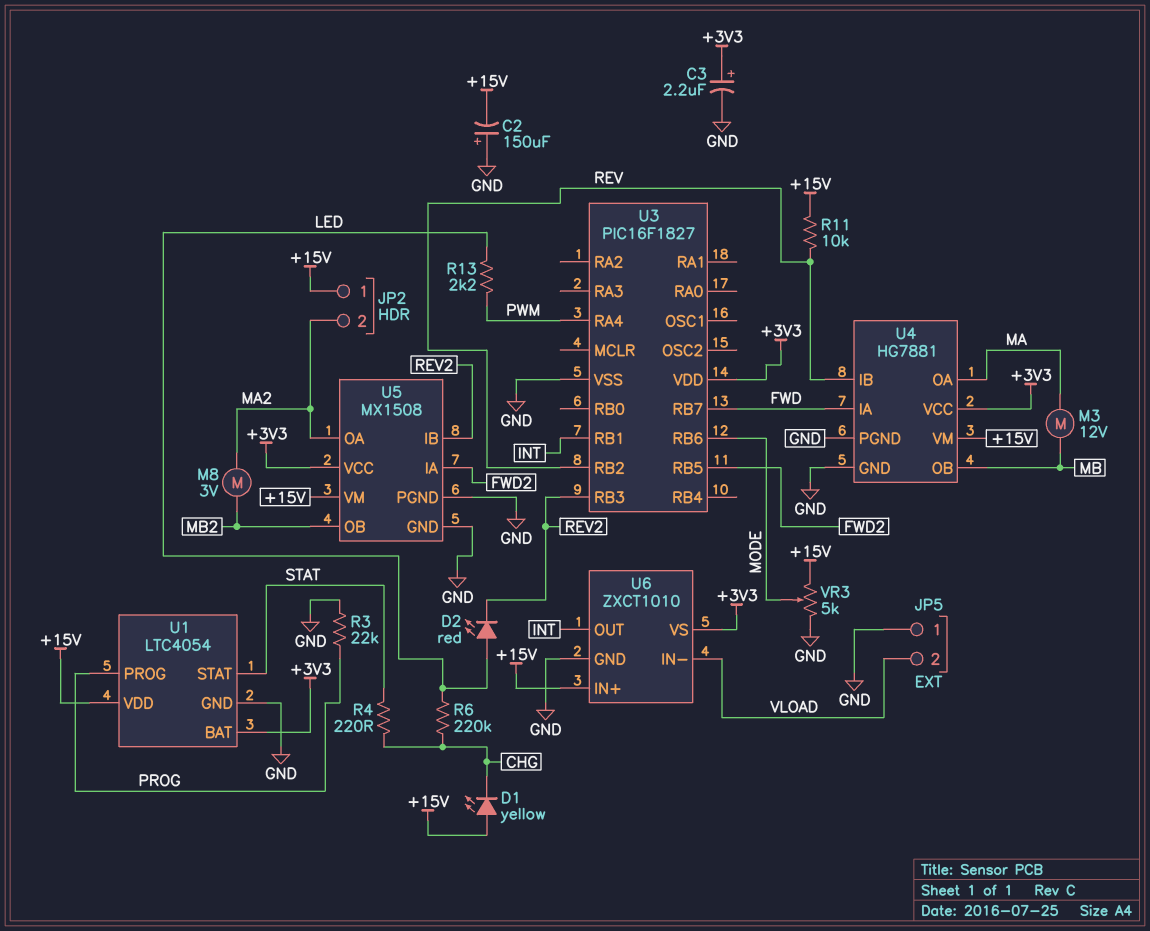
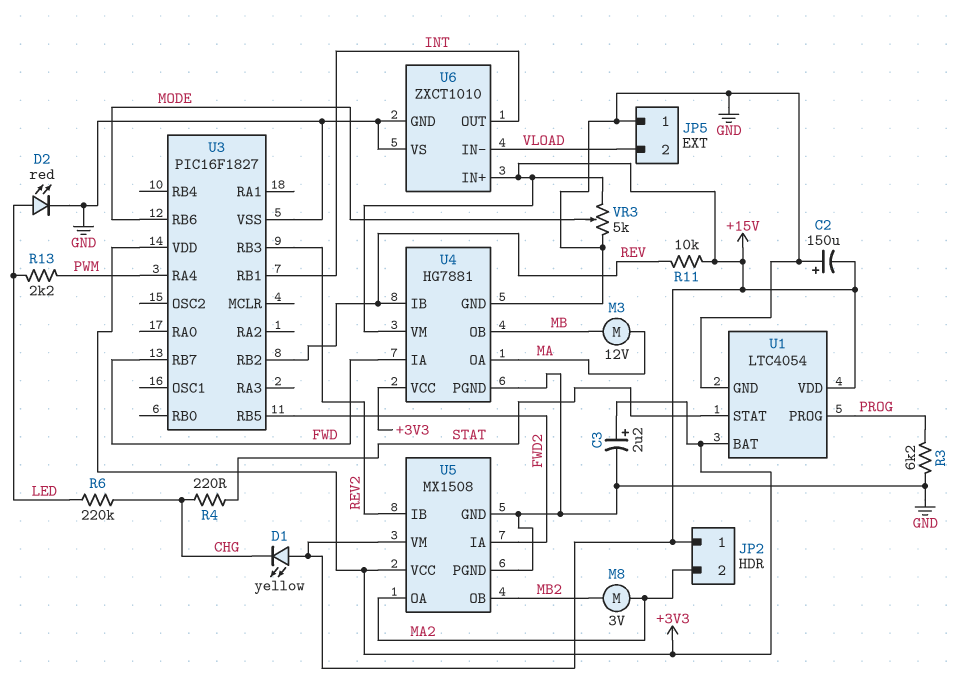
D2: LED red (A LED, K REV2) -> LED red (A LED, K GND)
R3: 22k (GND, PROG) -> 6.2k (GND, PROG)
U6 pin VS: +3V3 -> GND

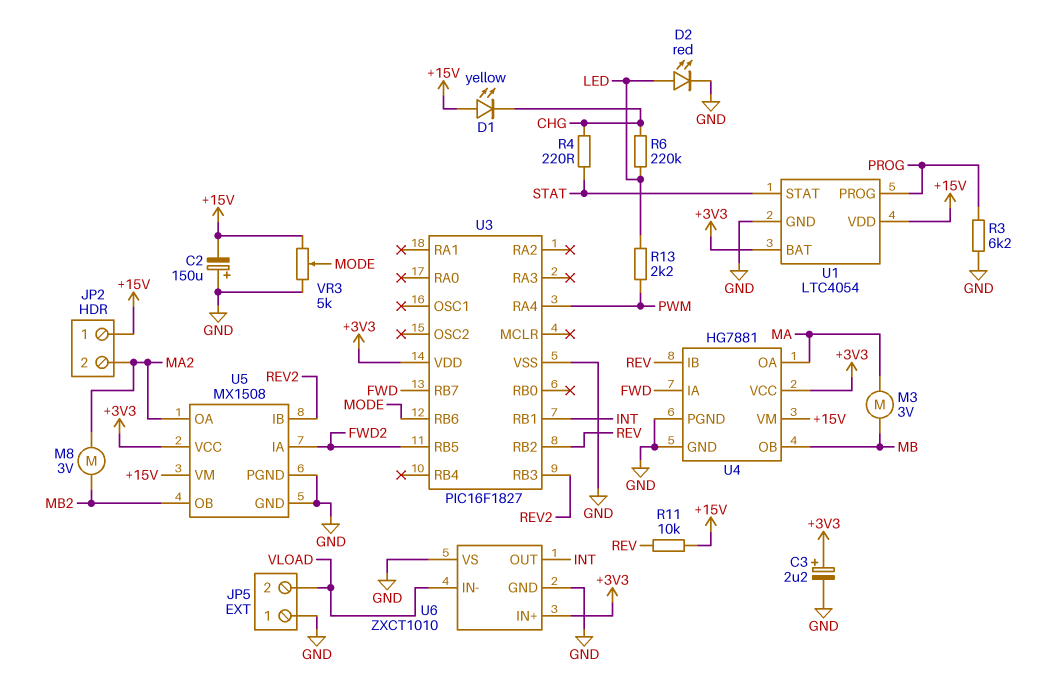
M3: motor 12V (MA, MB) -> motor 3V (MA, MB)
U6 pin IN+: +15V -> +3V3

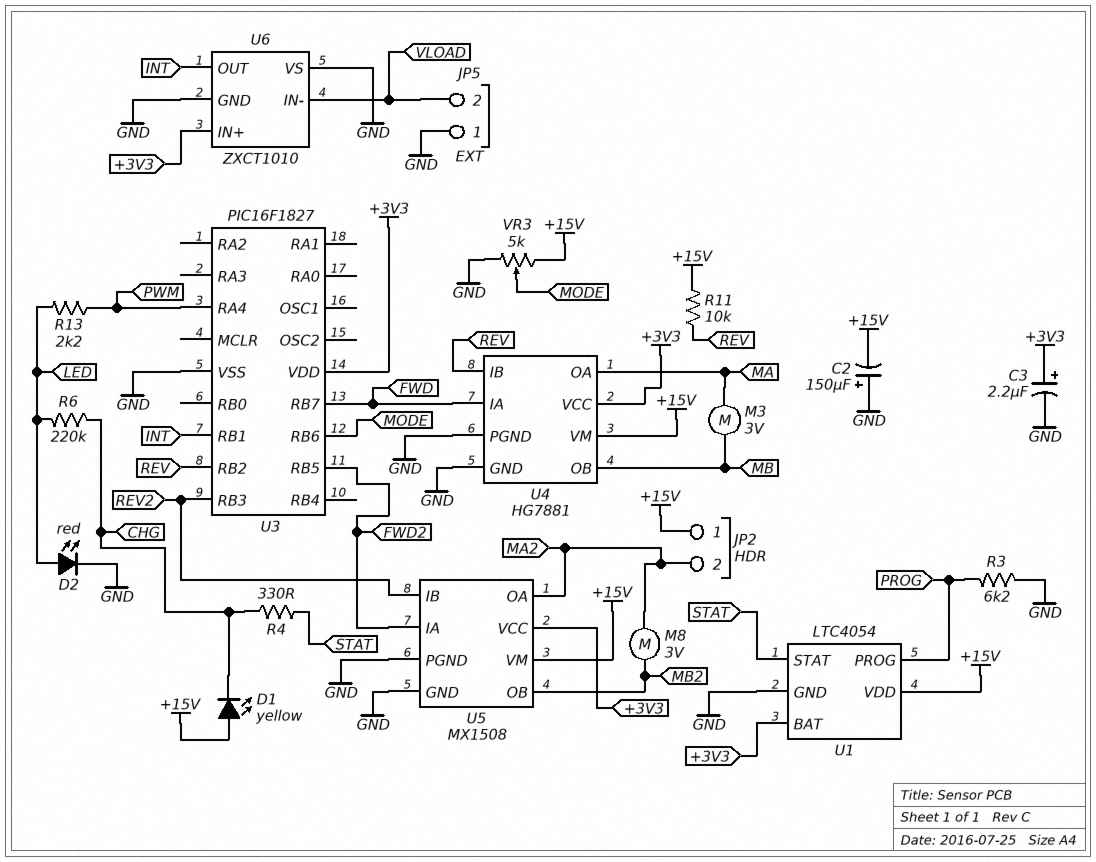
R4: 220 (CHG, STAT) -> 330 (CHG, STAT)

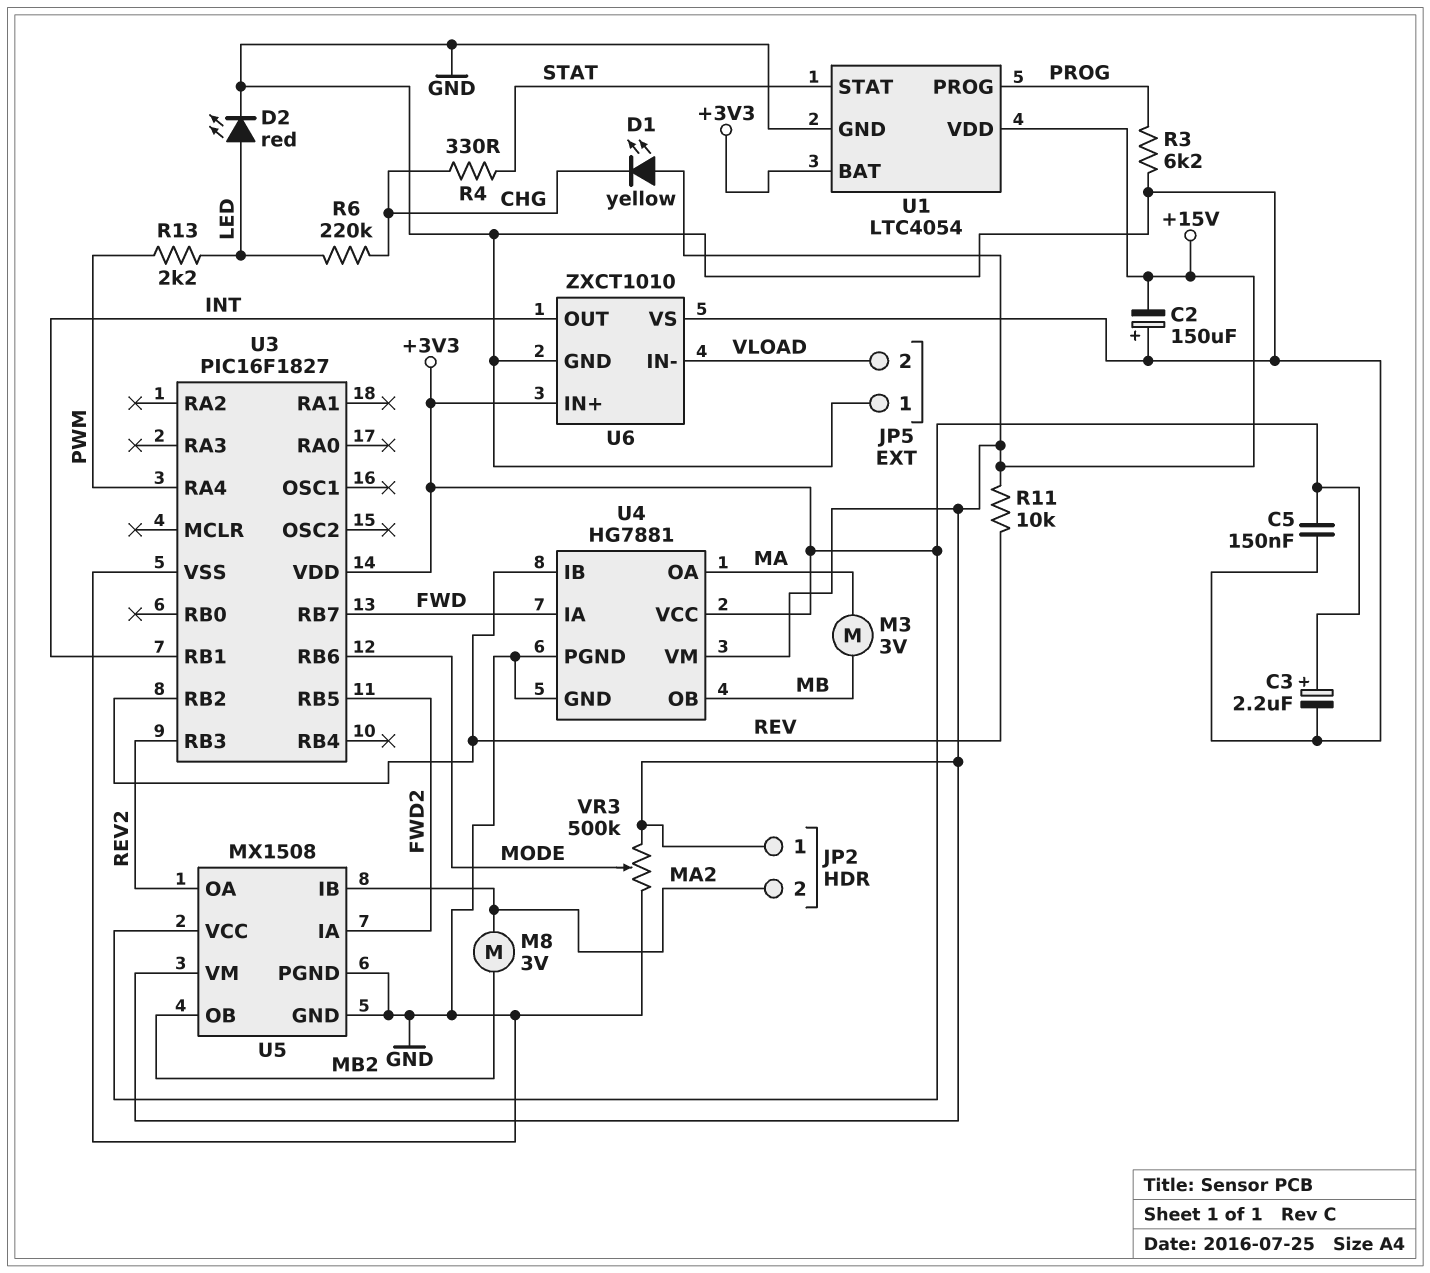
C5: none -> 150nF (+3V3, GND)
U5 pin IB: REV2 -> MA2
U5 pin OA: MA2 -> REV2
VR3: 5k (+15V, GND, wiper MODE) -> 500k (+15V, GND, wiper MODE)

